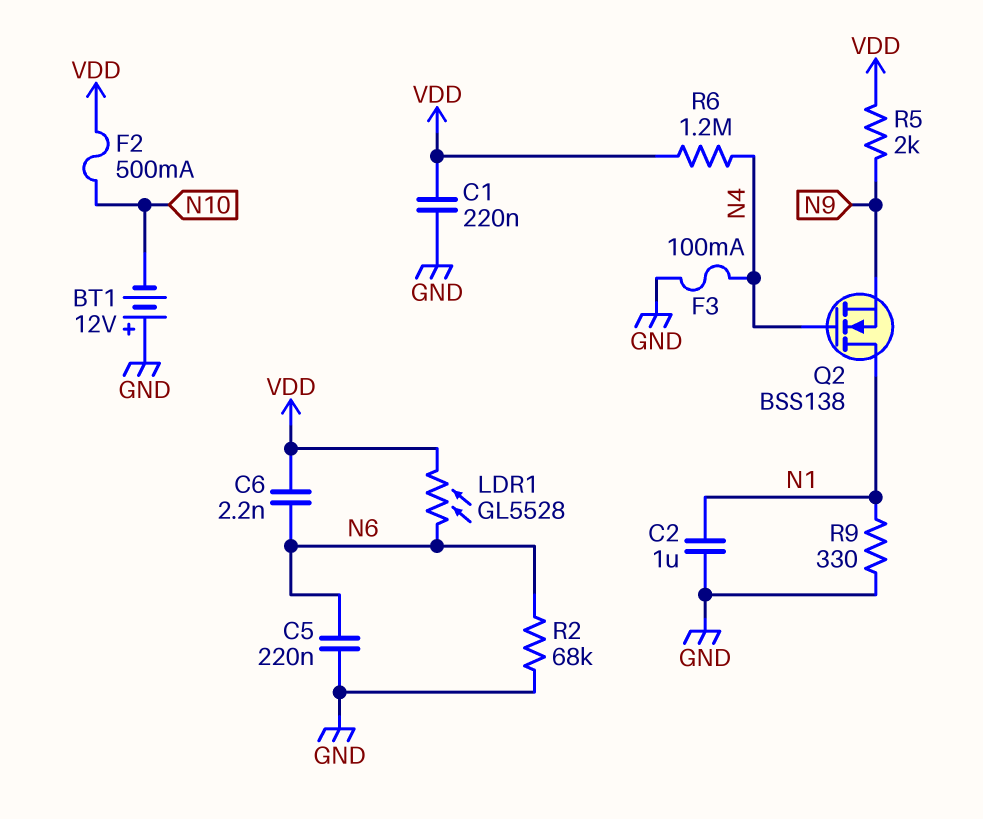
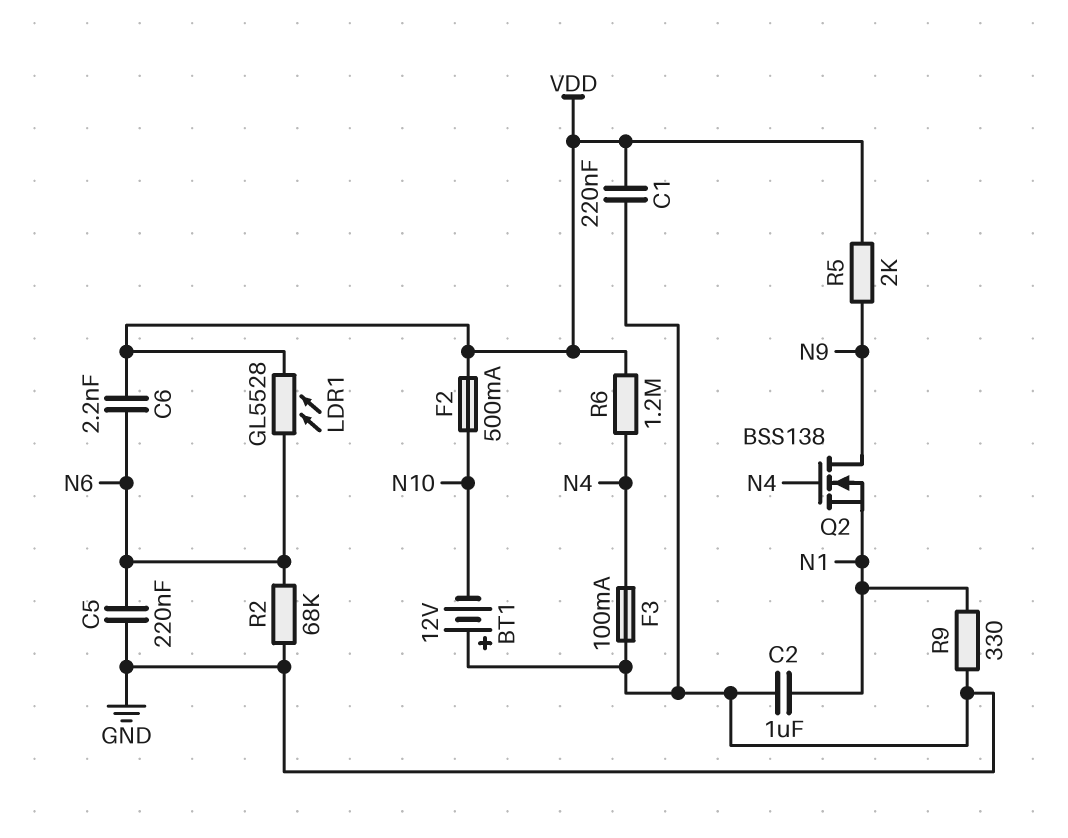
Q2: NMOS BSS138 (G N4, D N1, S N9) -> NMOS BSS138 (G N4, D N9, S N1)

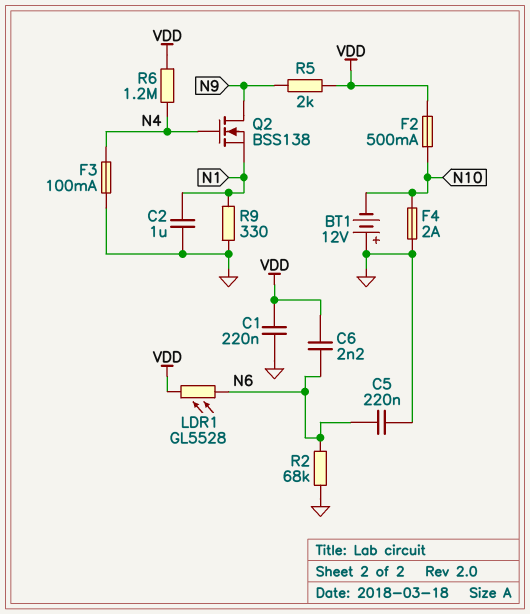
F4: none -> 2A (GND, N10)

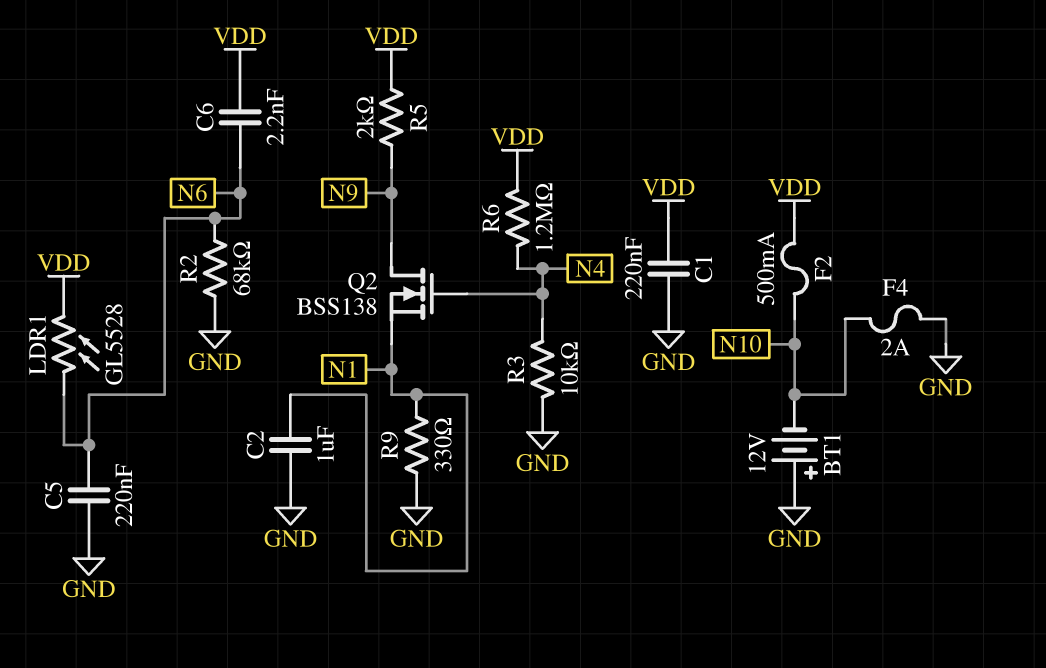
F3: 100mA (GND, N4) -> none
R3: none -> 10k (GND, N4)

